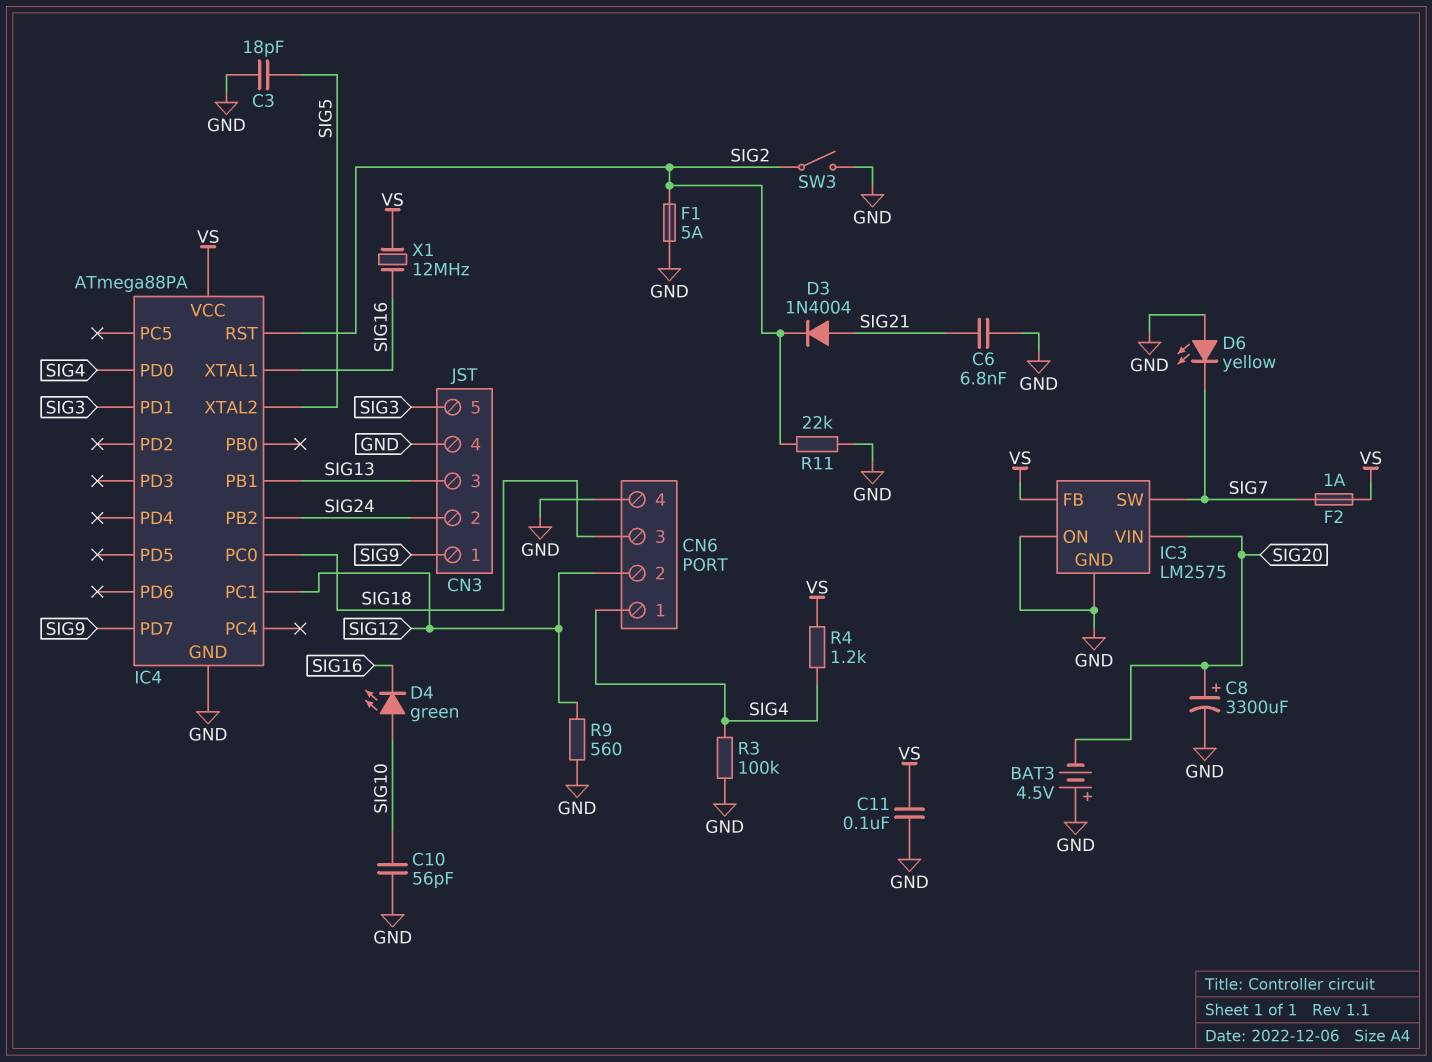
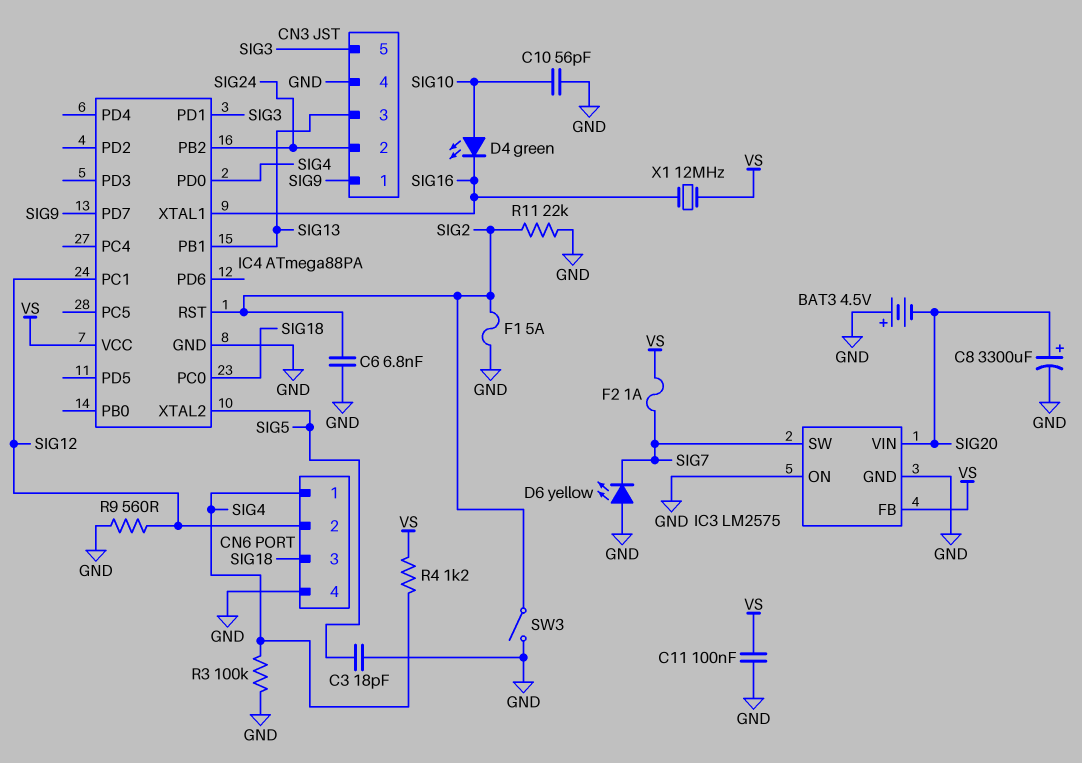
C6: 6.8nF (GND, SIG21) -> 6.8nF (GND, SIG2)
D3: diode 1N4004 (A SIG21, K SIG2) -> none

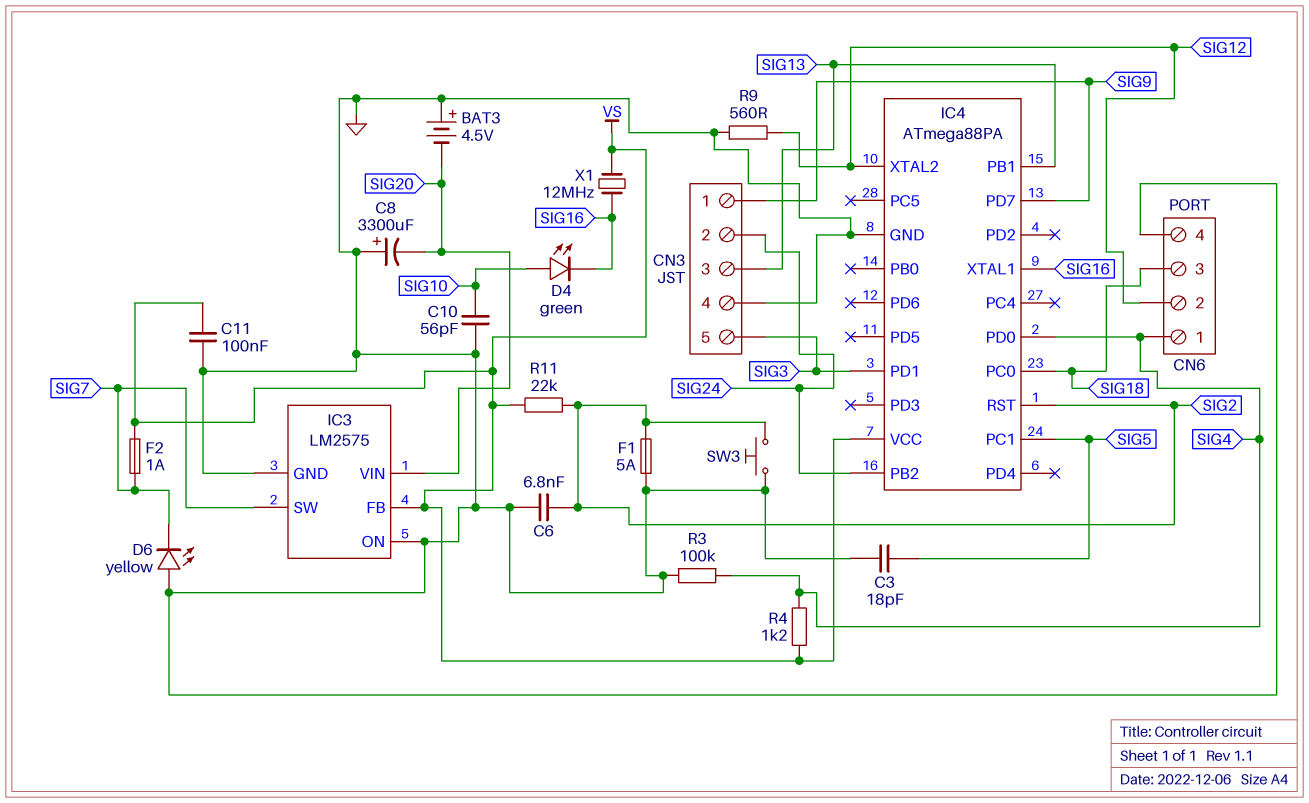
C8: 3300uF (plus SIG20, minus GND) -> 3300uF (plus GND, minus SIG20)
IC4 pin PC1: SIG12 -> SIG5
IC4 pin XTAL2: SIG5 -> SIG12
R11: 22k (GND, SIG2) -> 22k (SIG2, VS)
SW3: switch (GND, SIG2) -> button (GND, SIG2)

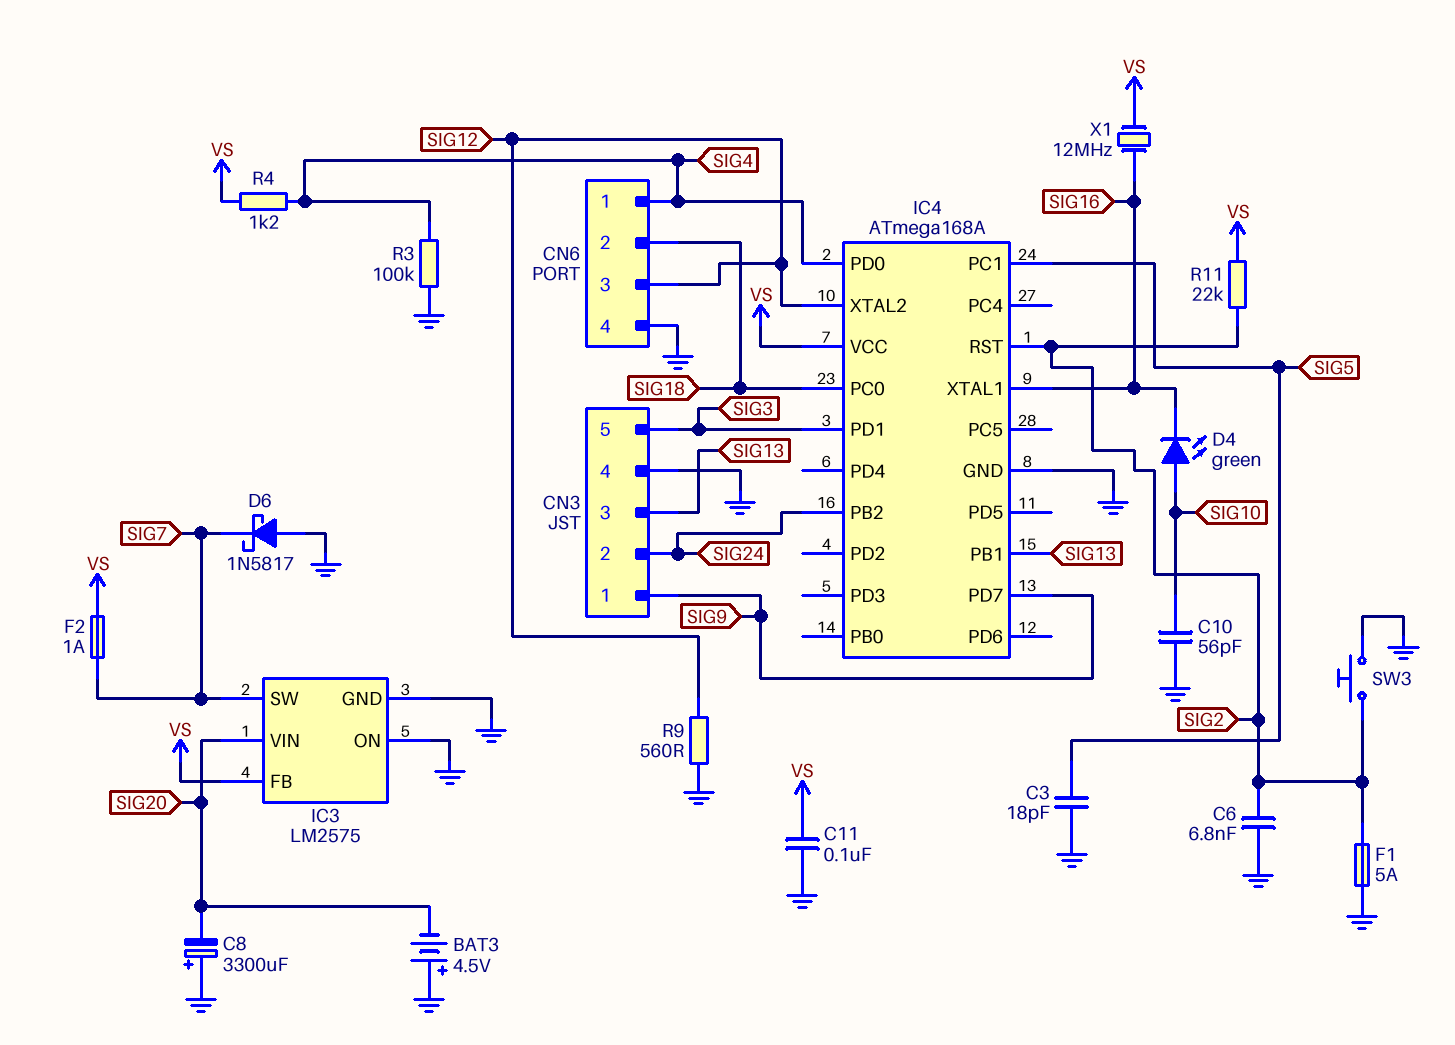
CN6 pin 2: SIG12 -> SIG18
CN6 pin 3: SIG18 -> SIG12
D6: LED yellow (A GND, K SIG7) -> schottky 1N5817 (A GND, K SIG7)
IC4: ATmega88PA -> ATmega168A

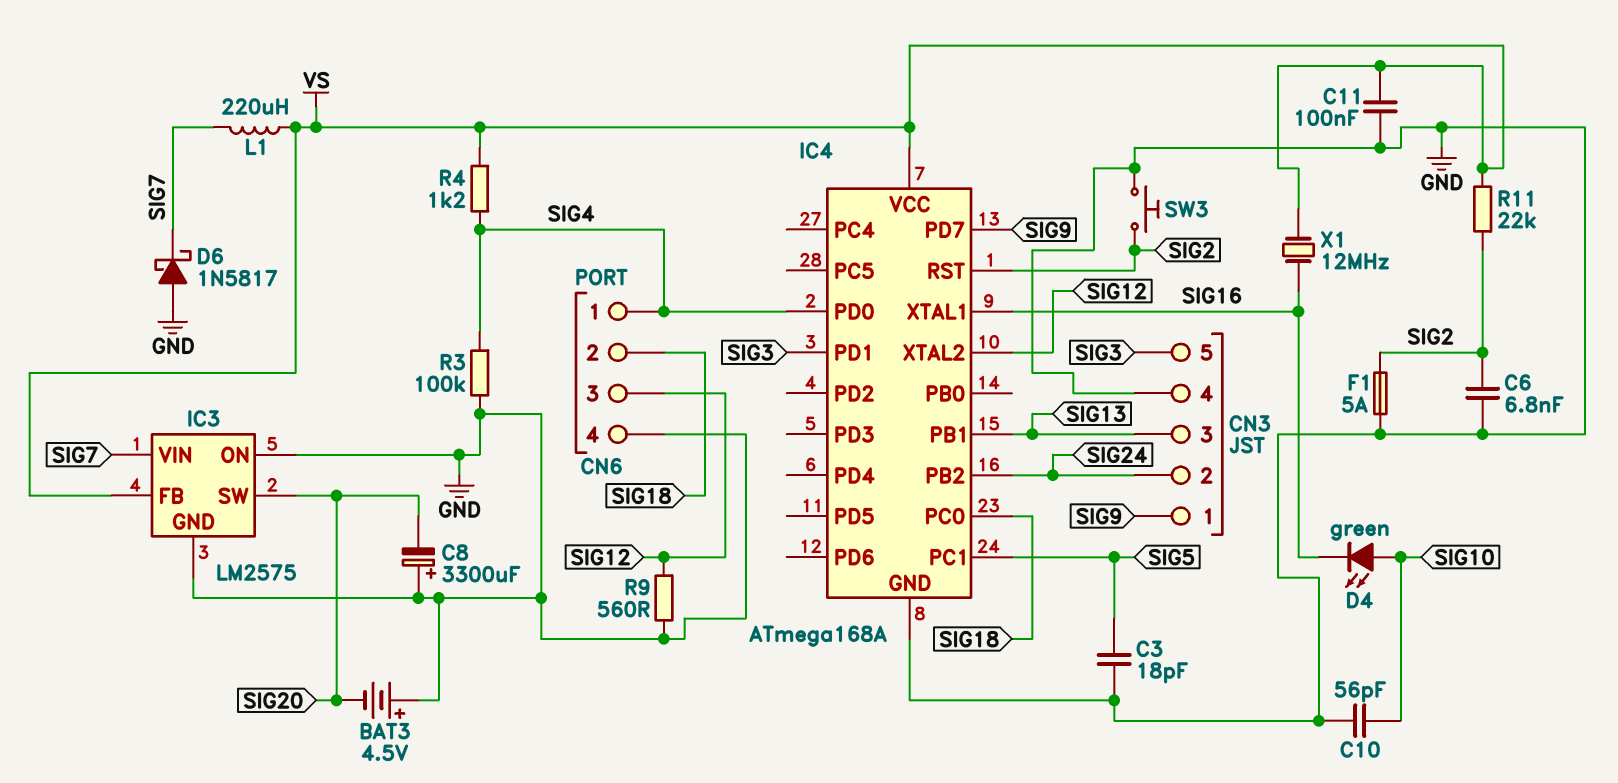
F2: 1A (SIG7, VS) -> none
IC3 pin SW: SIG7 -> SIG20
IC3 pin VIN: SIG20 -> SIG7
L1: none -> 220uH (SIG7, VS)

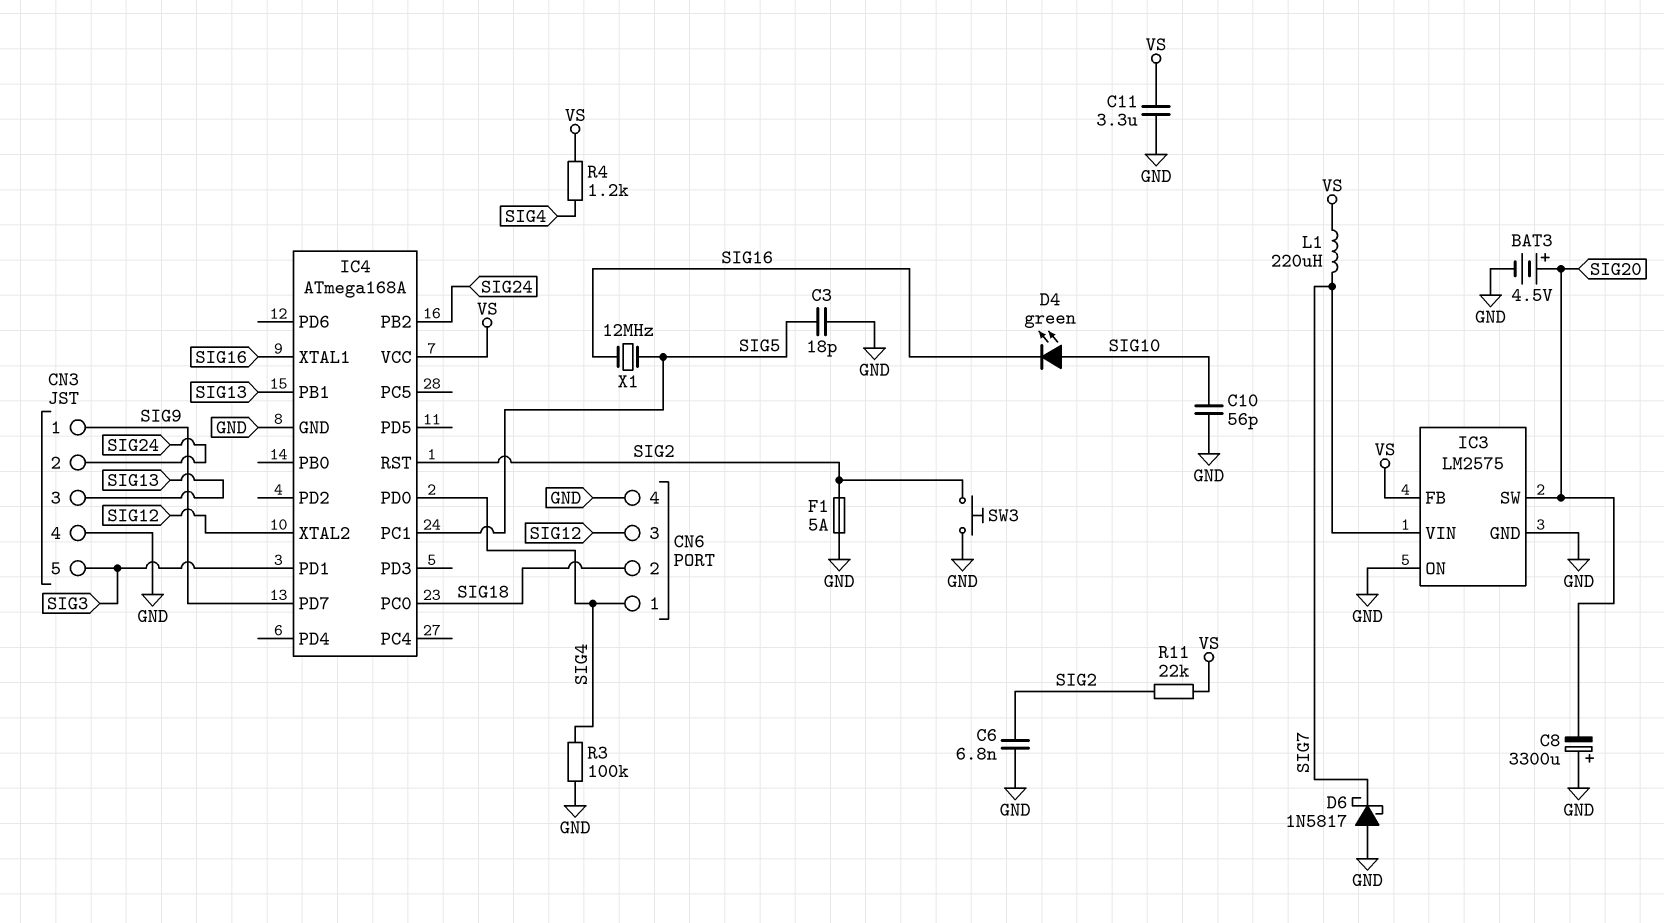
BAT3: 4.5V (plus GND, minus SIG20) -> 4.5V (plus SIG20, minus GND)
C11: 100nF (GND, VS) -> 3.3uF (GND, VS)
R9: 560 (GND, SIG12) -> none
X1: 12MHz (SIG16, VS) -> 12MHz (SIG5, SIG16)

